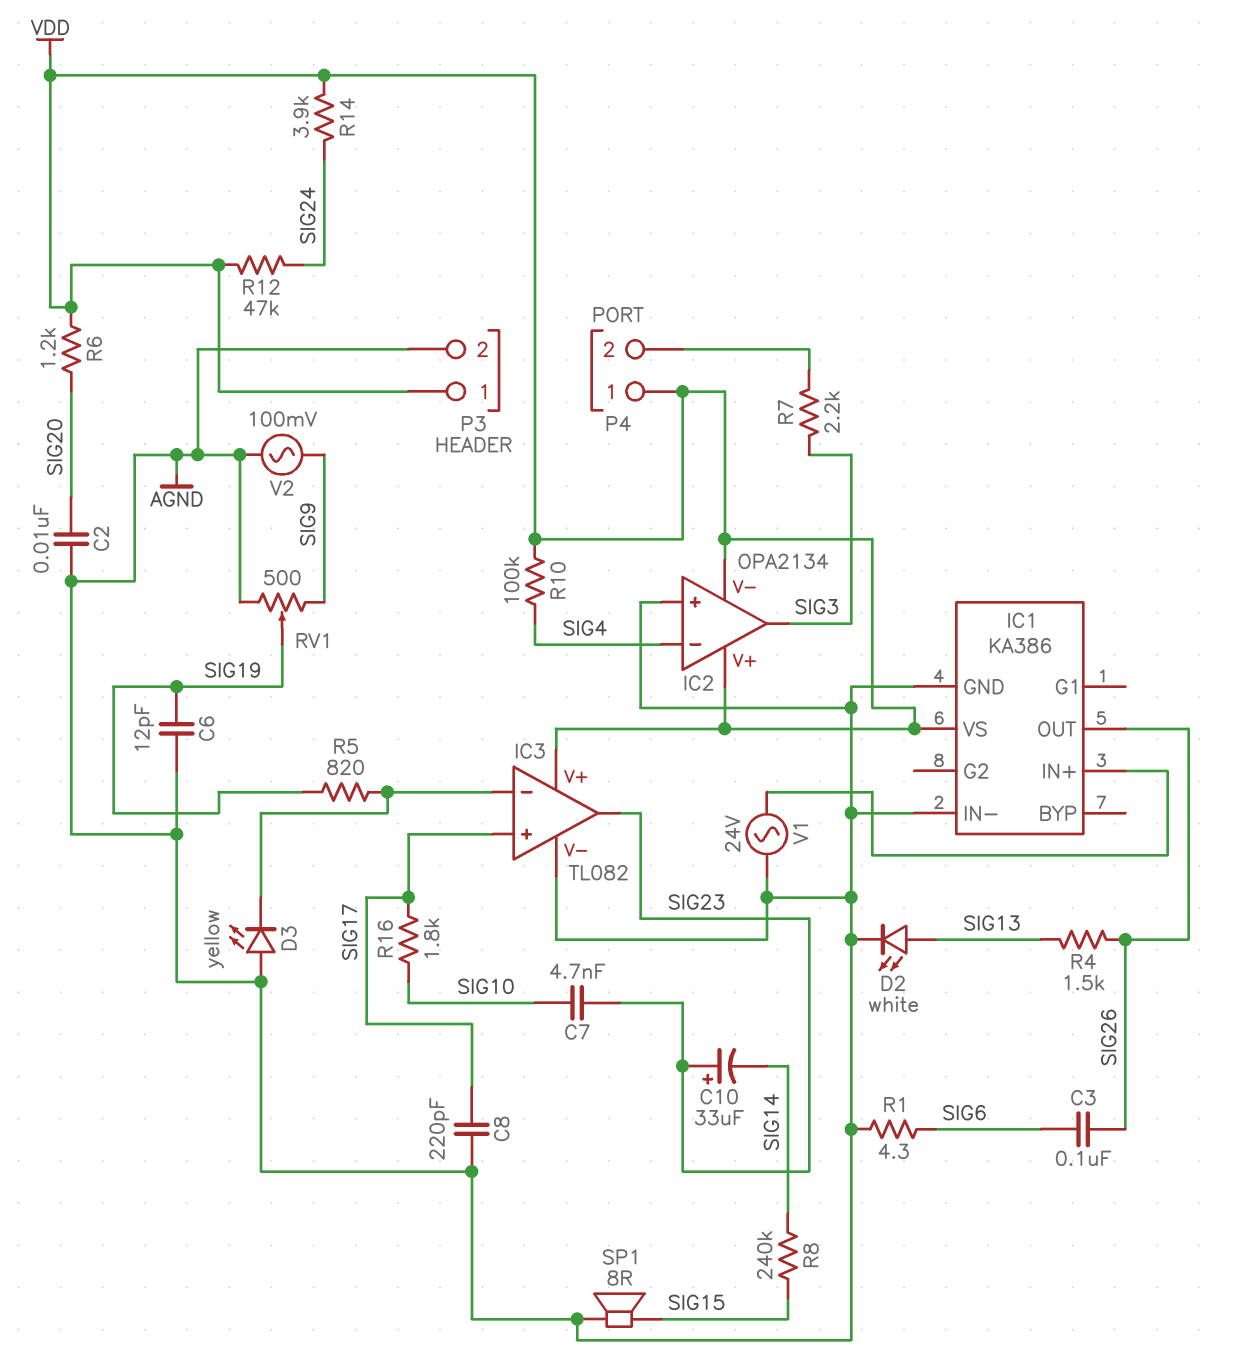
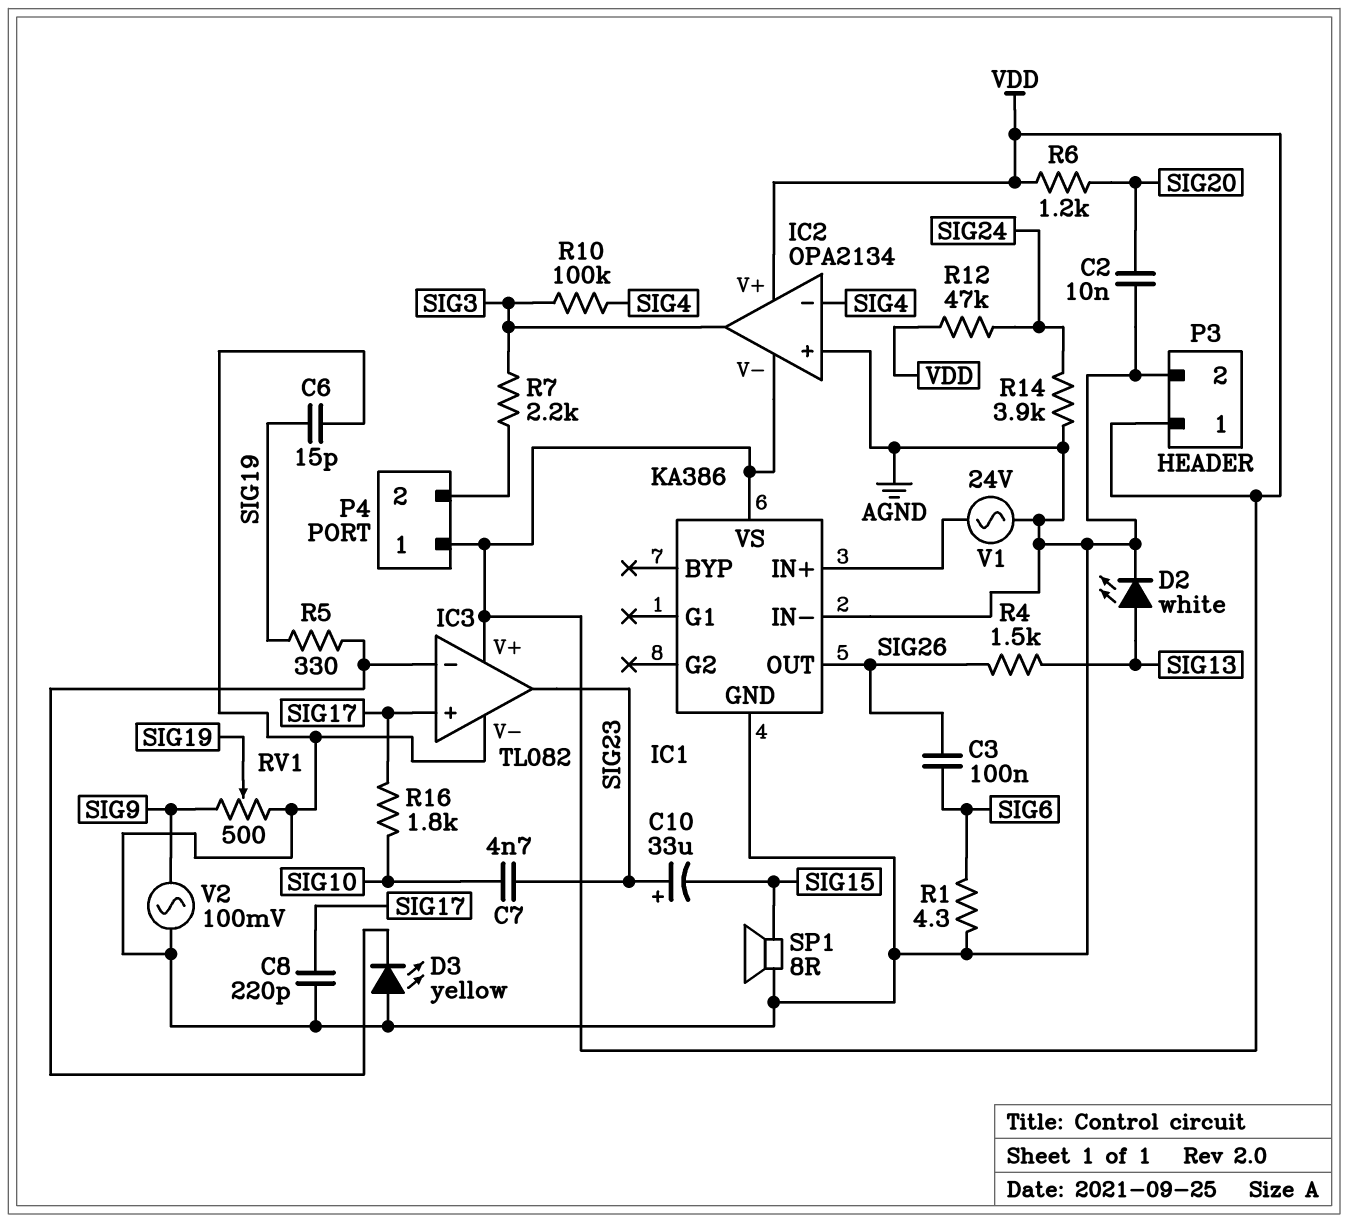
C6: 12pF (AGND, SIG19) -> 15pF (AGND, SIG19)
C10: 33uF (plus SIG23, minus SIG14) -> 33uF (plus SIG23, minus SIG15)
R5: 820 (IC3/in-, SIG19) -> 330 (IC3/in-, SIG19)
R8: 240k (SIG14, SIG15) -> none
R10: 100k (SIG4, VDD) -> 100k (SIG3, SIG4)
R14: 3.9k (SIG24, VDD) -> 3.9k (AGND, SIG24)

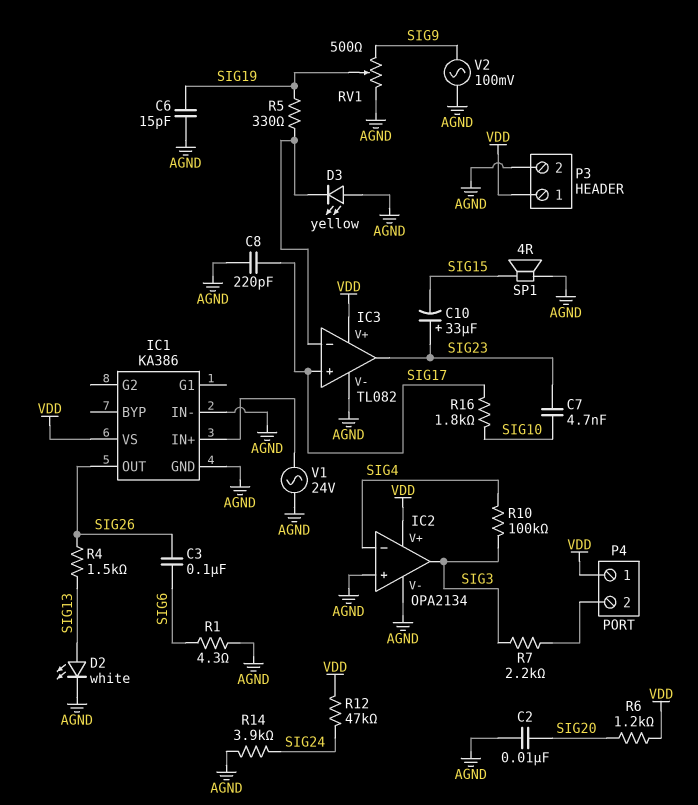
IC2 pin V-: VDD -> AGND
SP1: speaker 8R (AGND, SIG15) -> speaker 4R (AGND, SIG15)

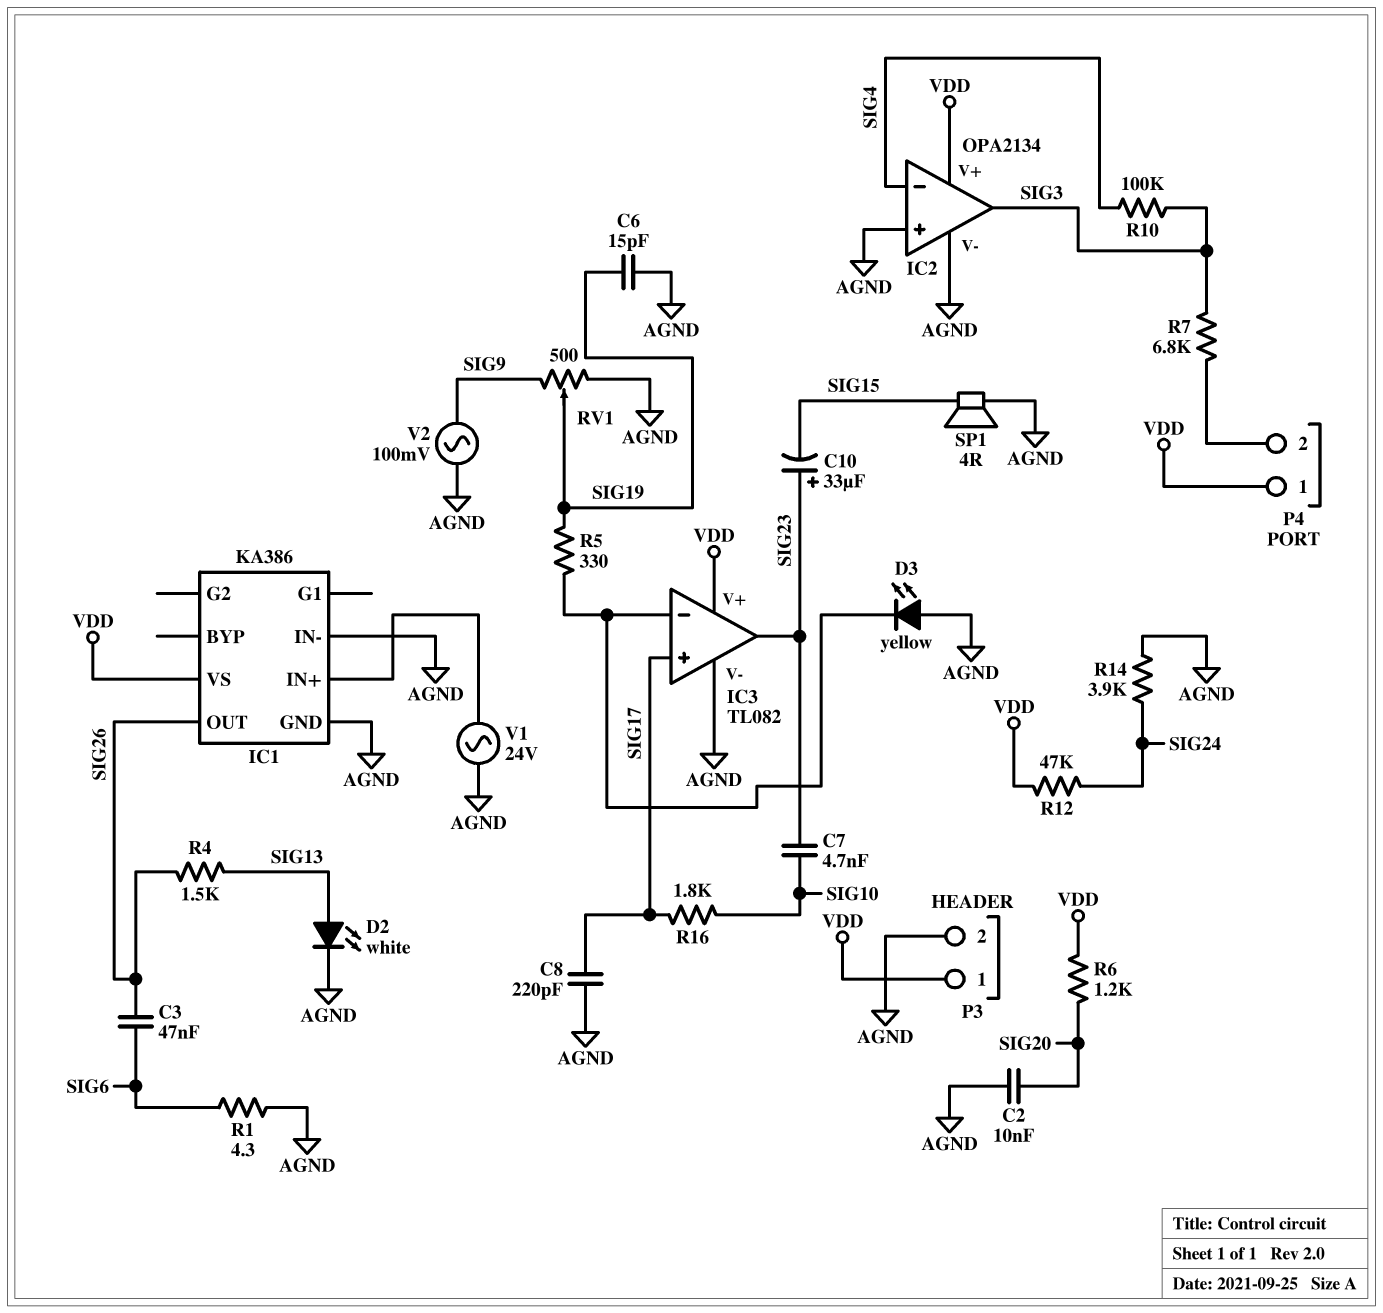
C3: 100nF (SIG6, SIG26) -> 47nF (SIG6, SIG26)
R7: 2.2k (P4/2, SIG3) -> 6.8k (P4/2, SIG3)

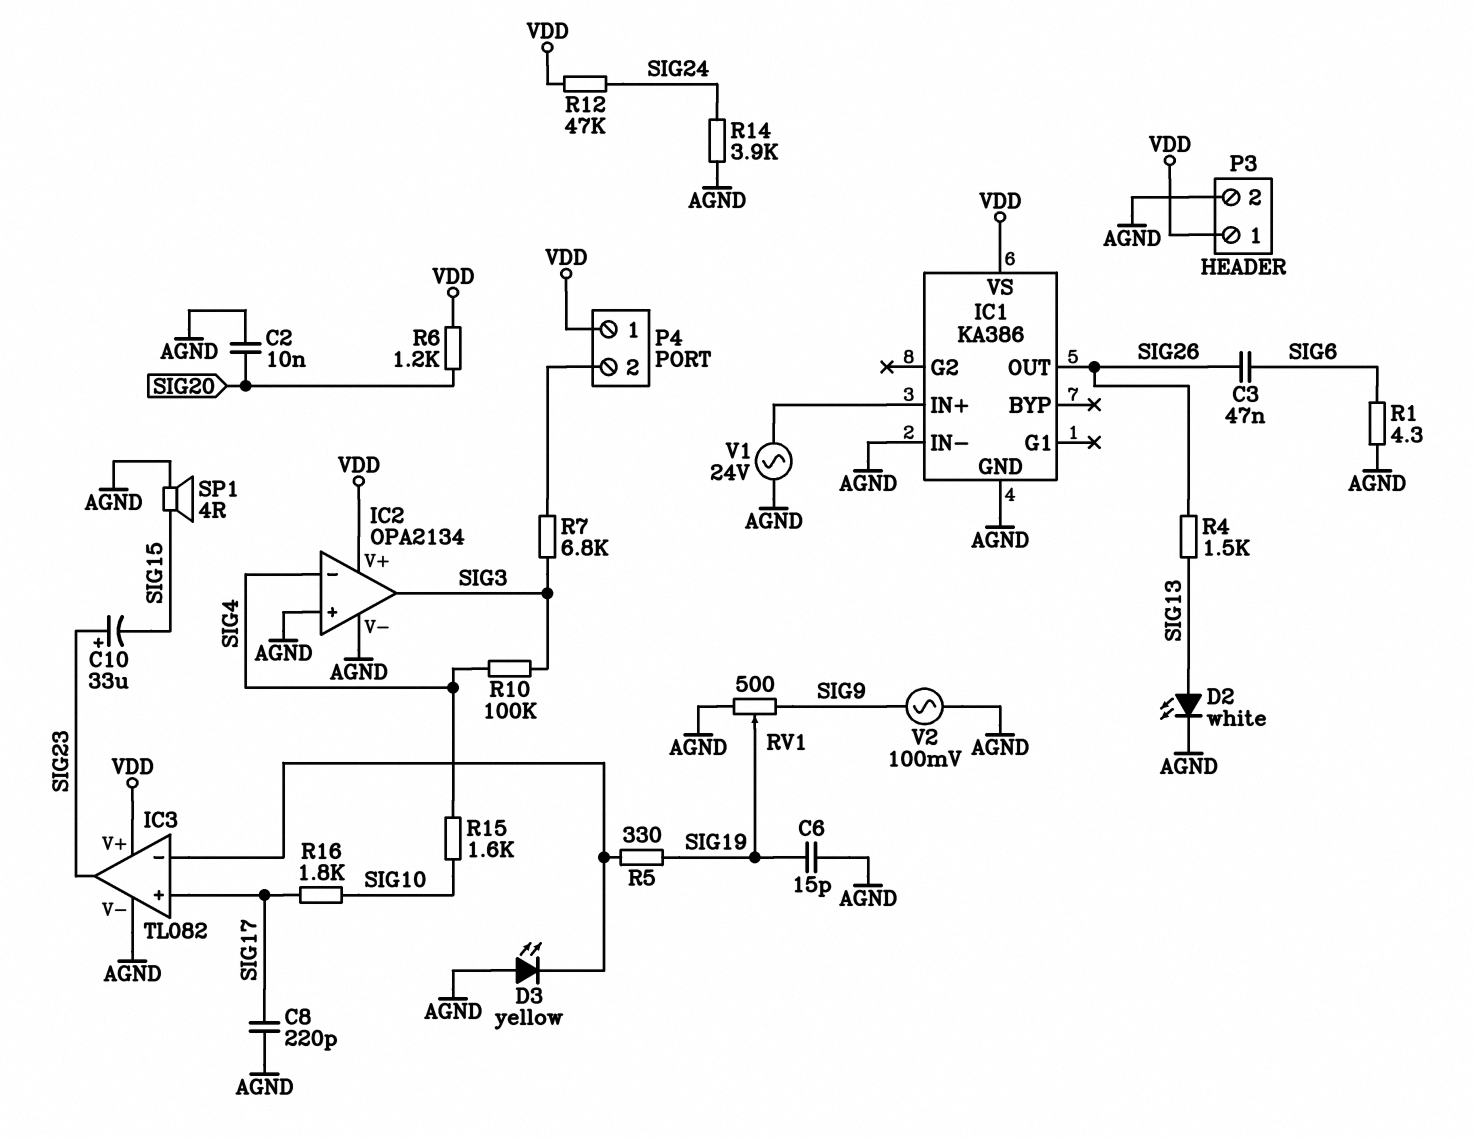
C7: 4.7nF (SIG10, SIG23) -> none
R15: none -> 1.6k (SIG4, SIG10)

